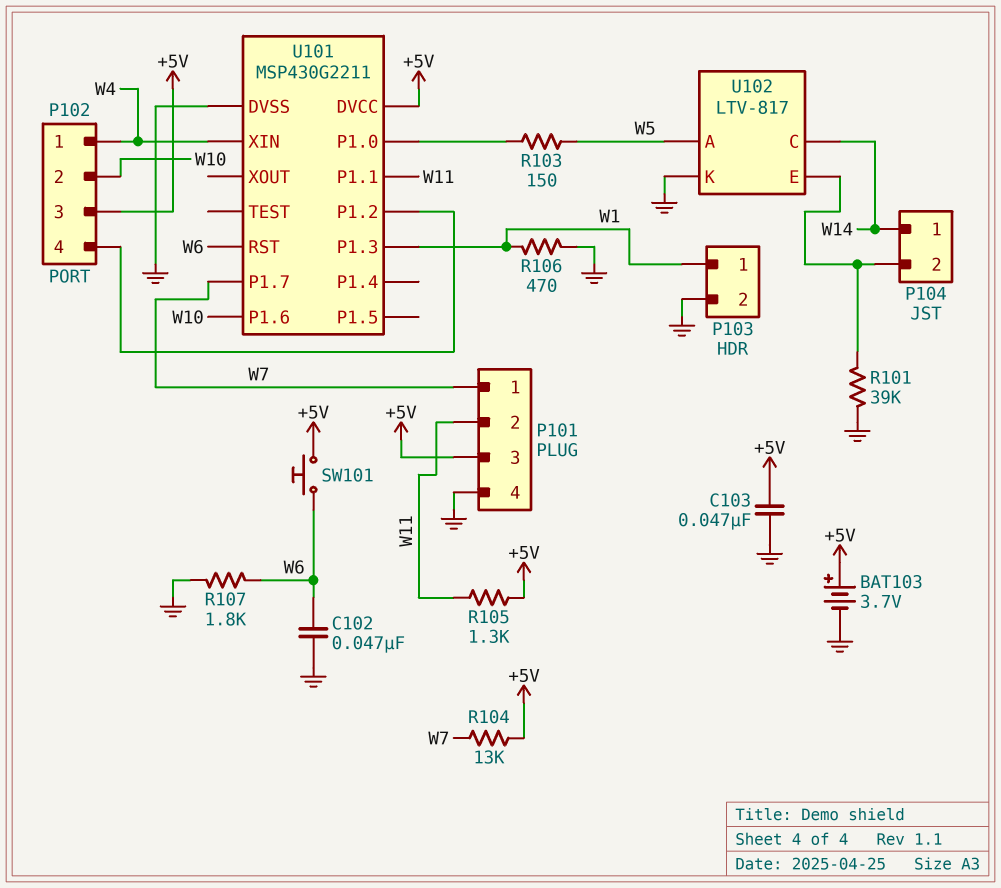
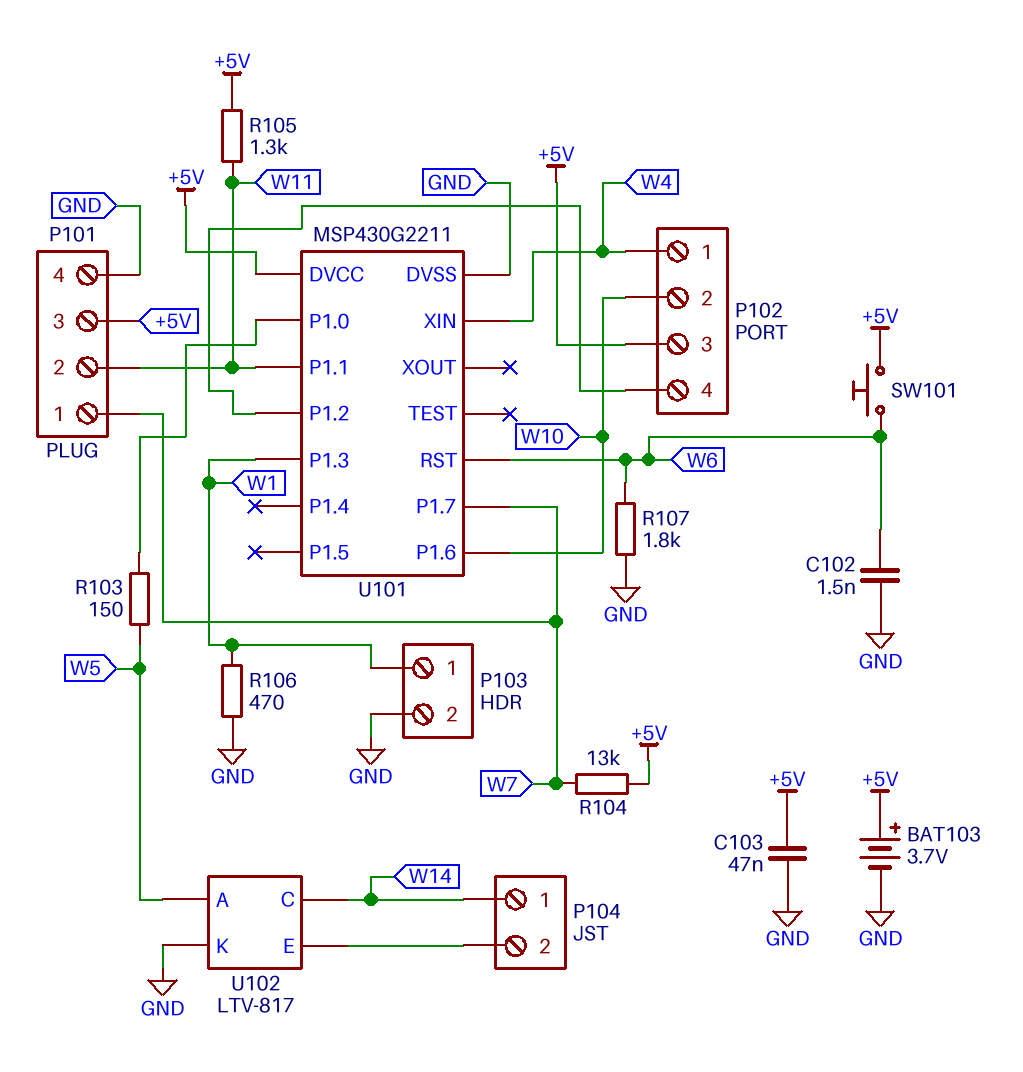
C102: 47nF (GND, W6) -> 1.5nF (GND, W6)
R101: 39k (GND, P104/2) -> none

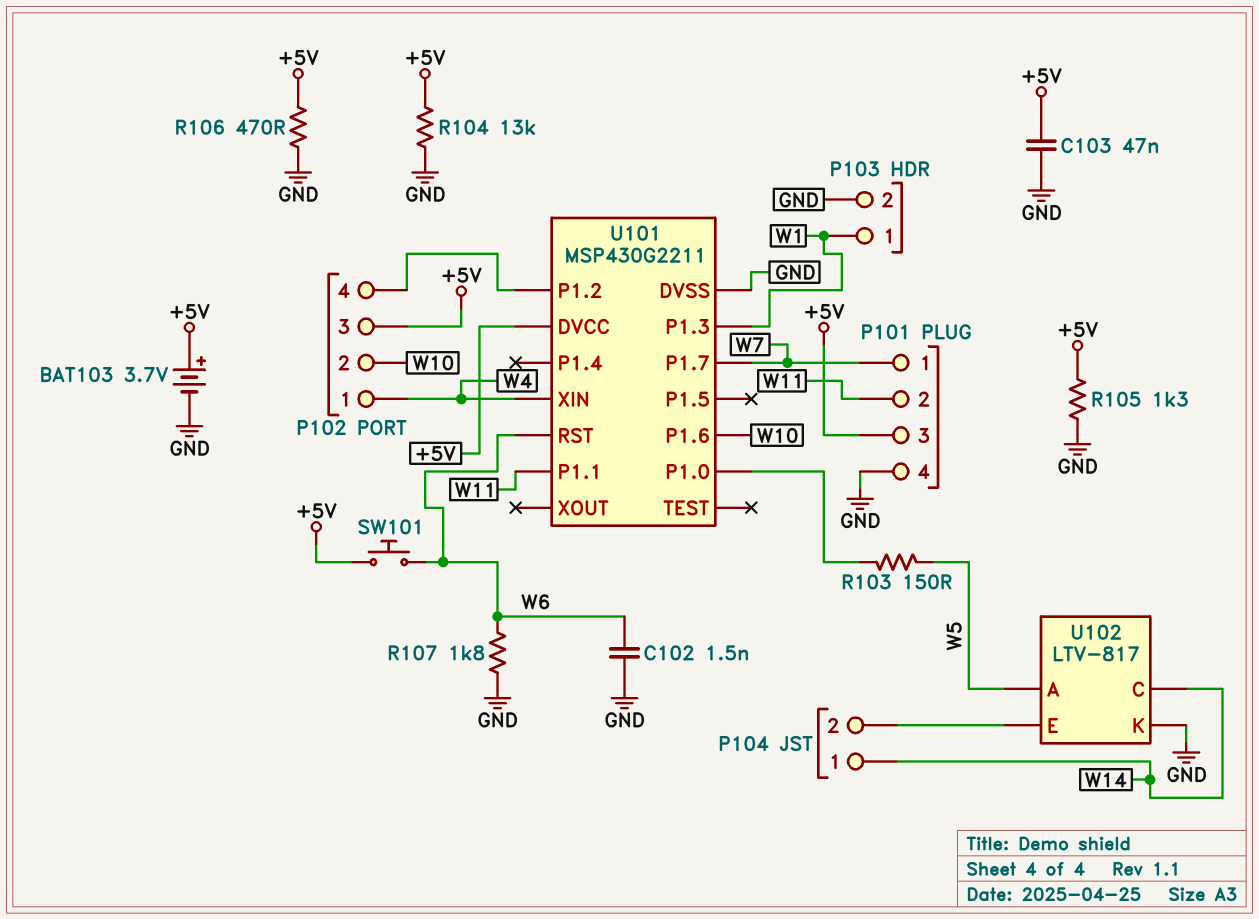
R104: 13k (+5V, W7) -> 13k (+5V, GND)
R105: 1.3k (+5V, W11) -> 1.3k (+5V, GND)
R106: 470 (GND, W1) -> 470 (+5V, GND)

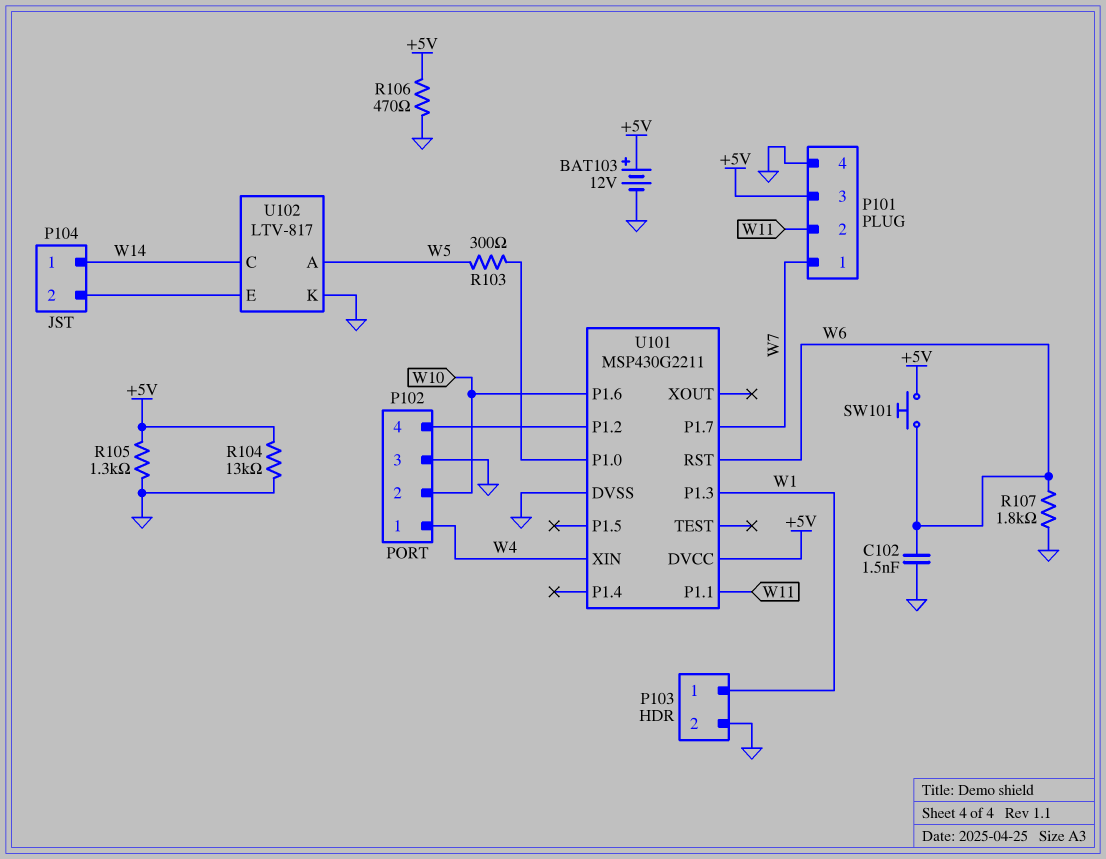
BAT103: 3.7V (plus +5V, minus GND) -> 12V (plus +5V, minus GND)
C103: 47nF (+5V, GND) -> none
P102 pin 3: +5V -> GND
R103: 150 (U101/P1.0, W5) -> 300 (U101/P1.0, W5)

